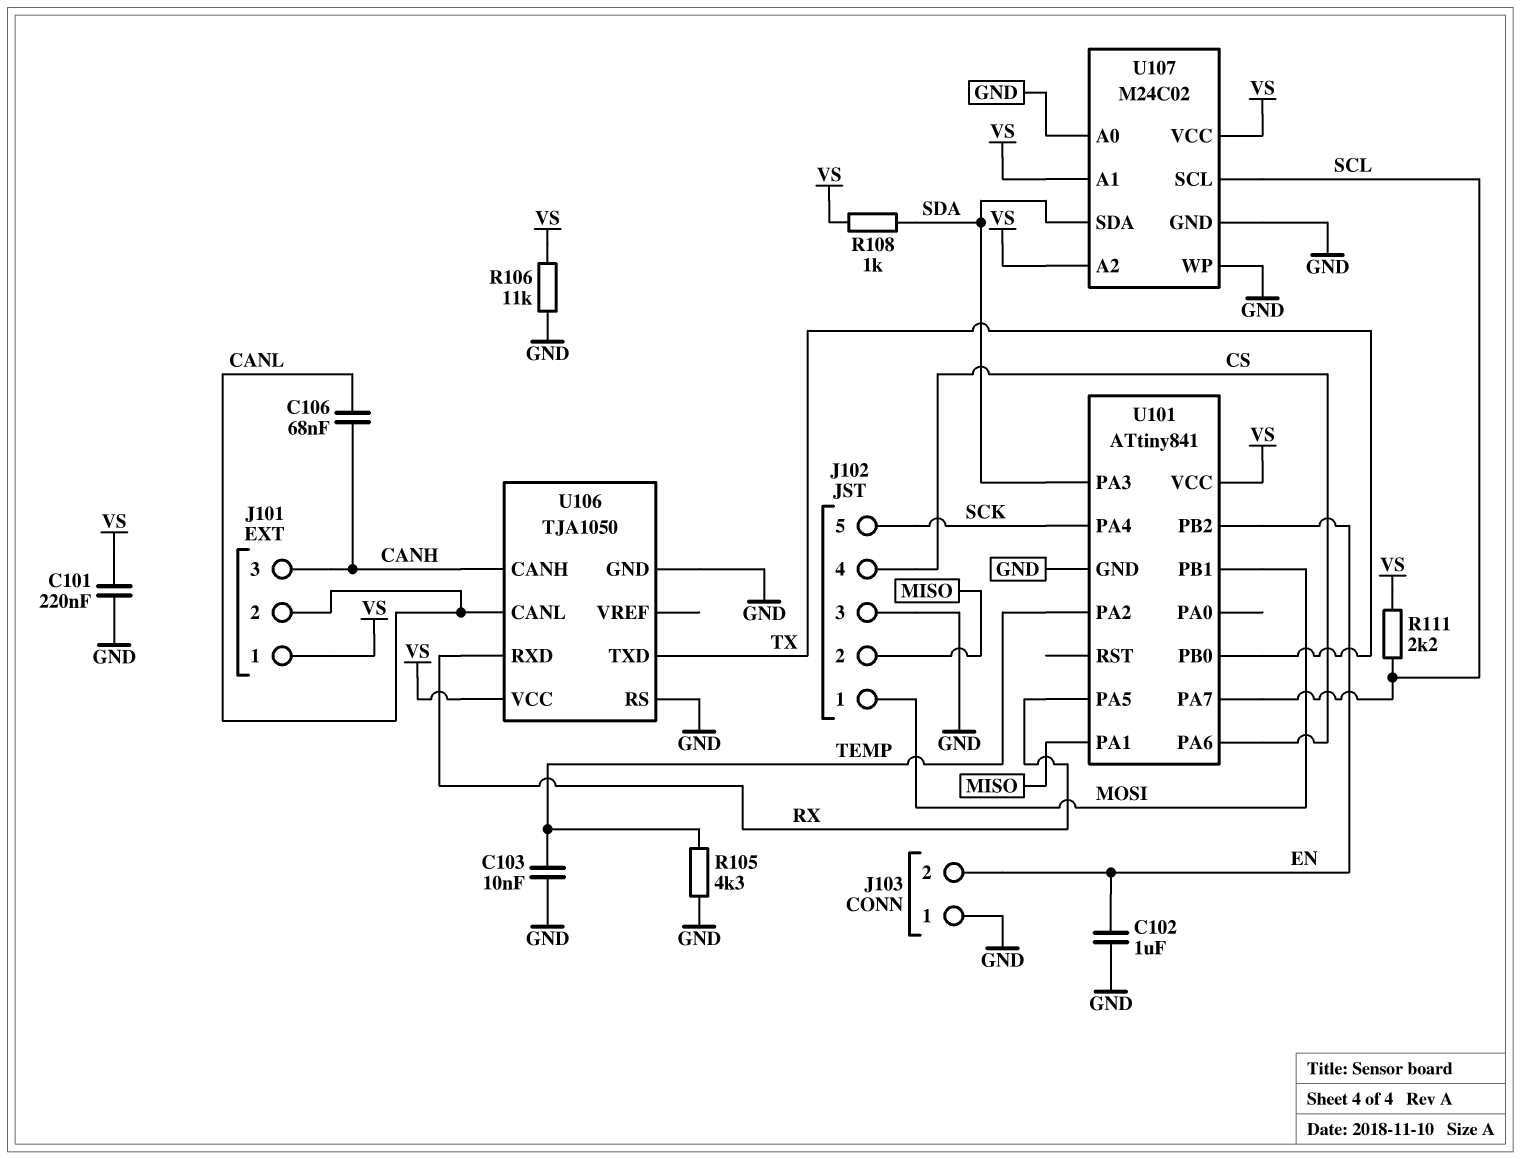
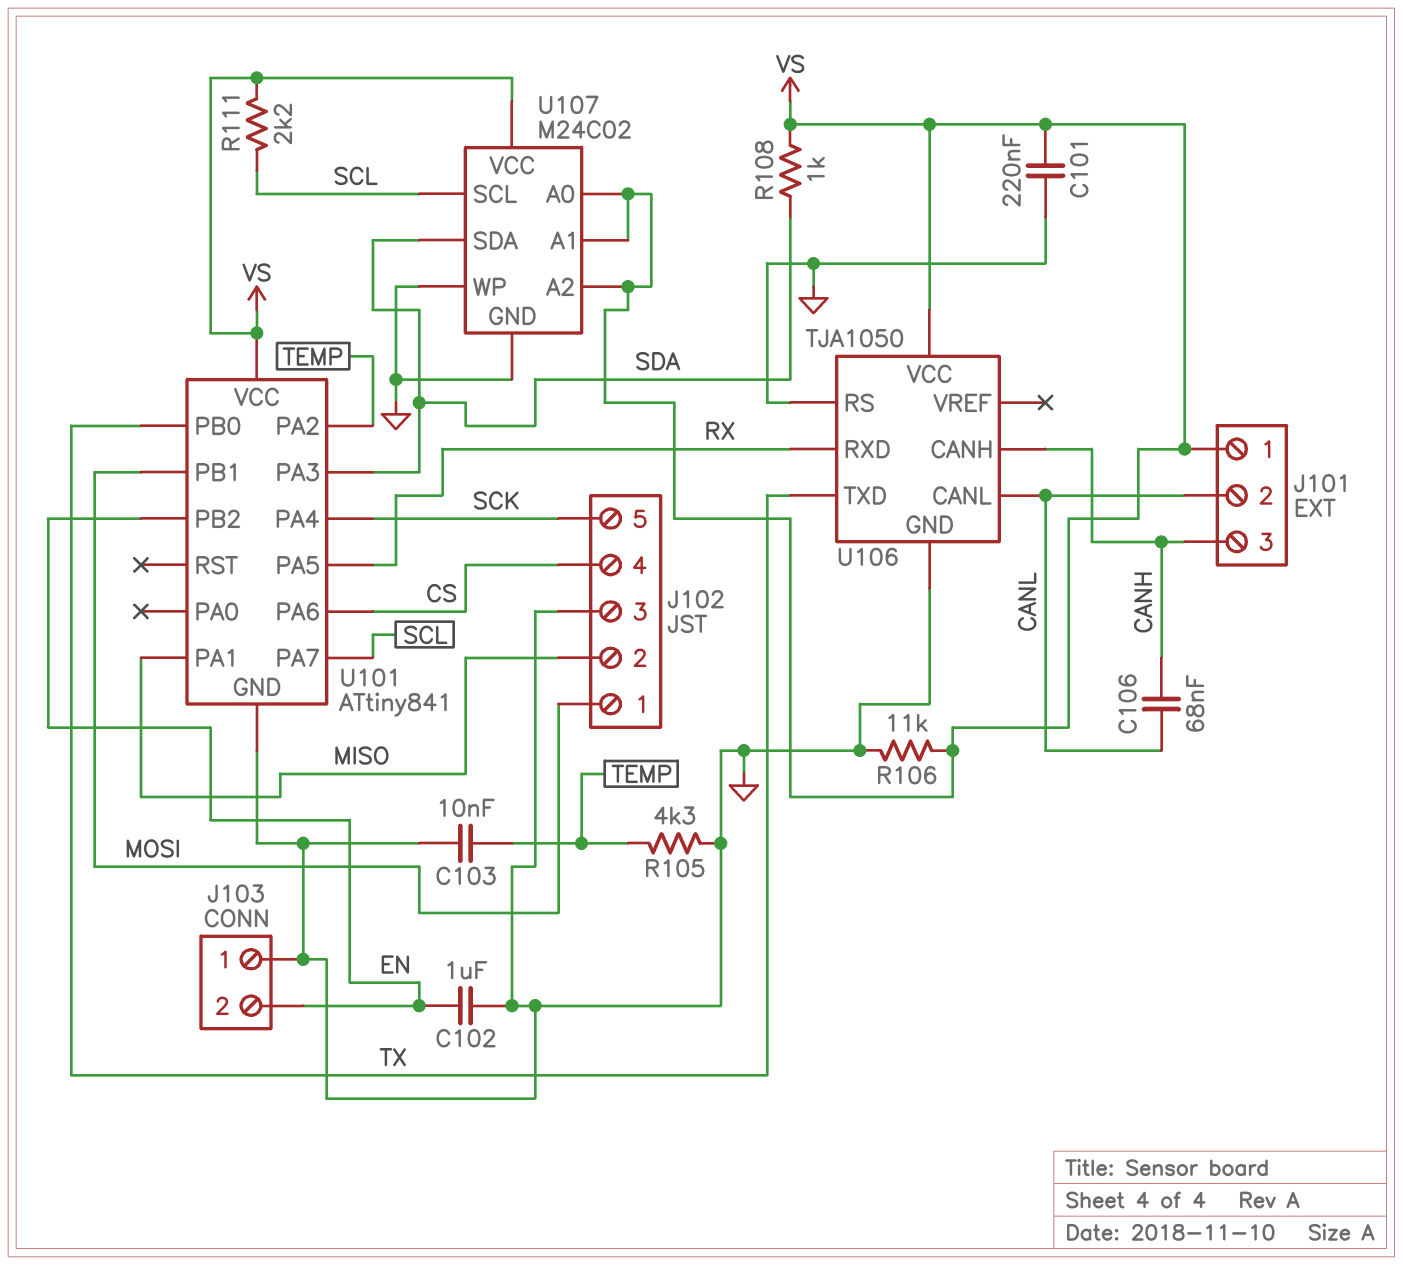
U107 pin A0: GND -> VS

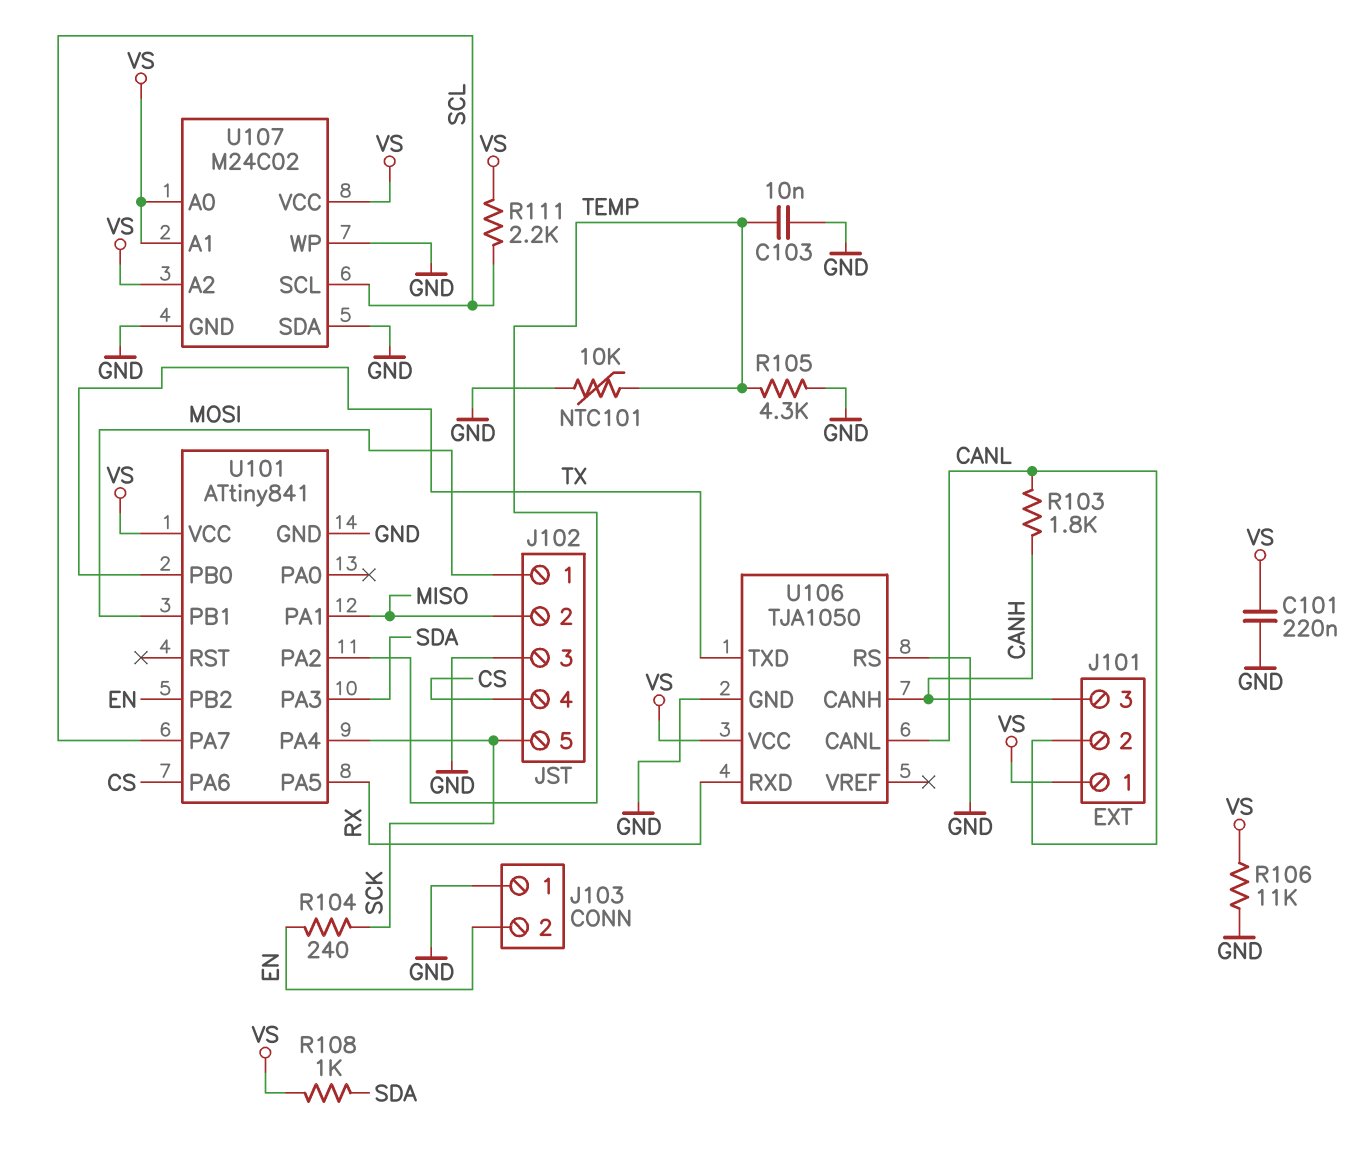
C102: 1uF (EN, GND) -> none
C106: 68nF (CANH, CANL) -> none
NTC101: none -> 10k (GND, TEMP)
R103: none -> 1.8k (CANH, CANL)
R104: none -> 240 (EN, SCK)
U107 pin SDA: SDA -> GND

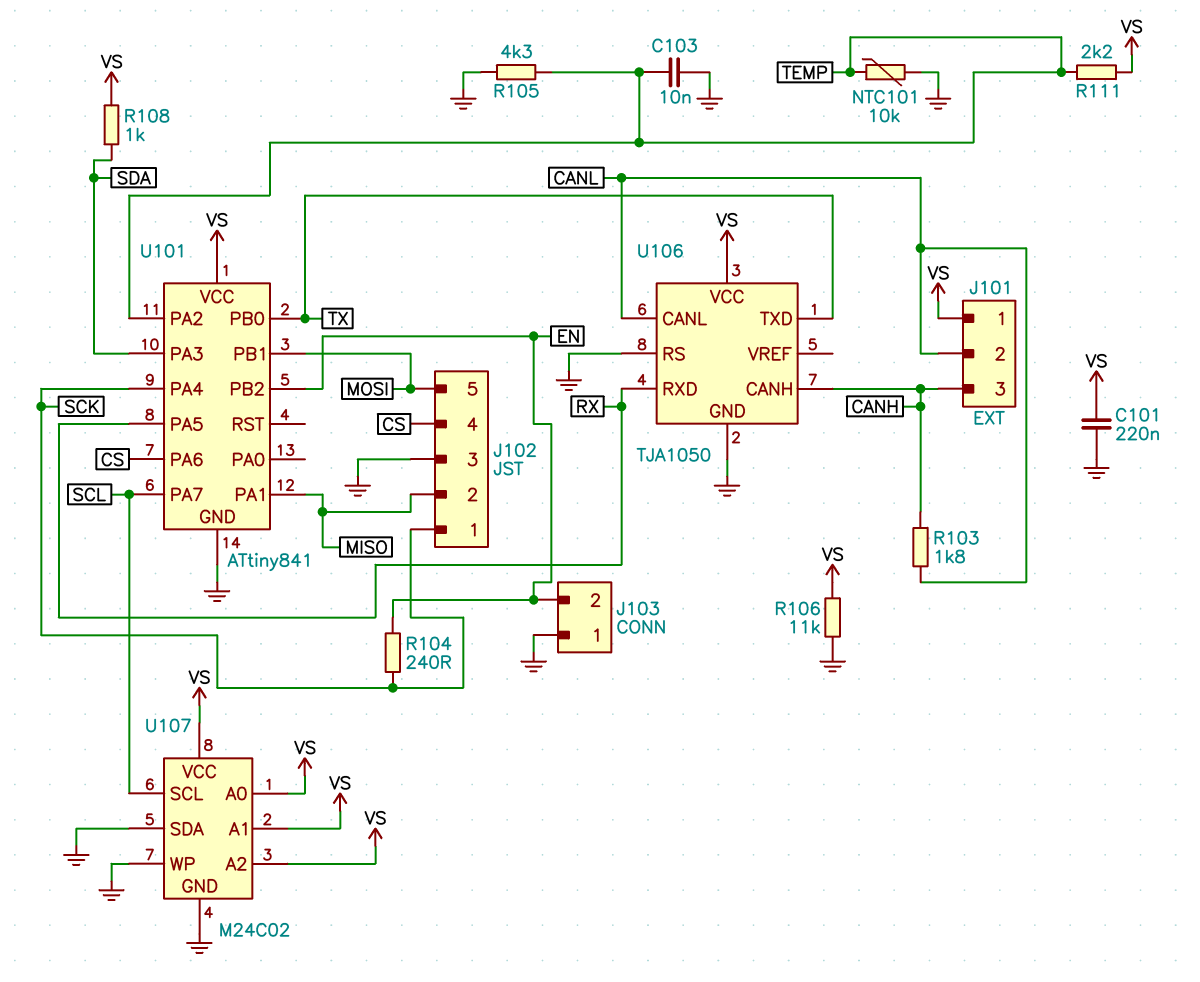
J102 pin 1: MOSI -> SCK
J102 pin 5: SCK -> MOSI
R111: 2.2k (SCL, VS) -> 2.2k (TEMP, VS)

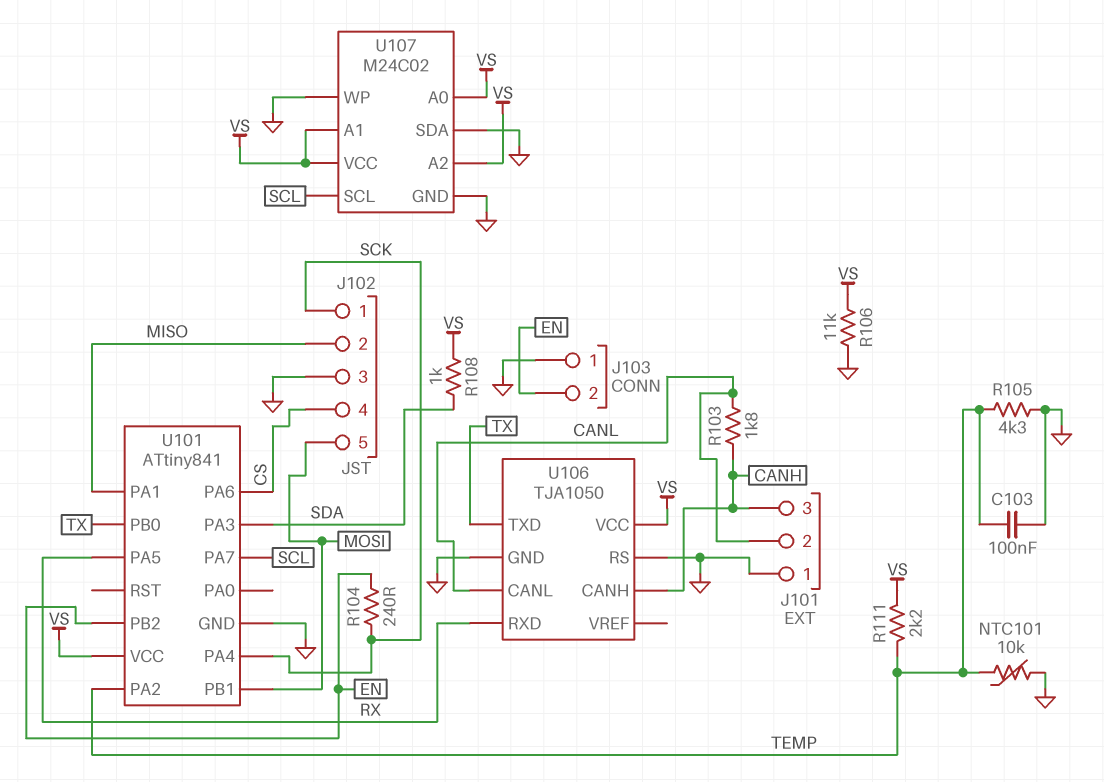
C101: 220nF (GND, VS) -> none
C103: 10nF (GND, TEMP) -> 100nF (GND, TEMP)
J101 pin 1: VS -> GND

